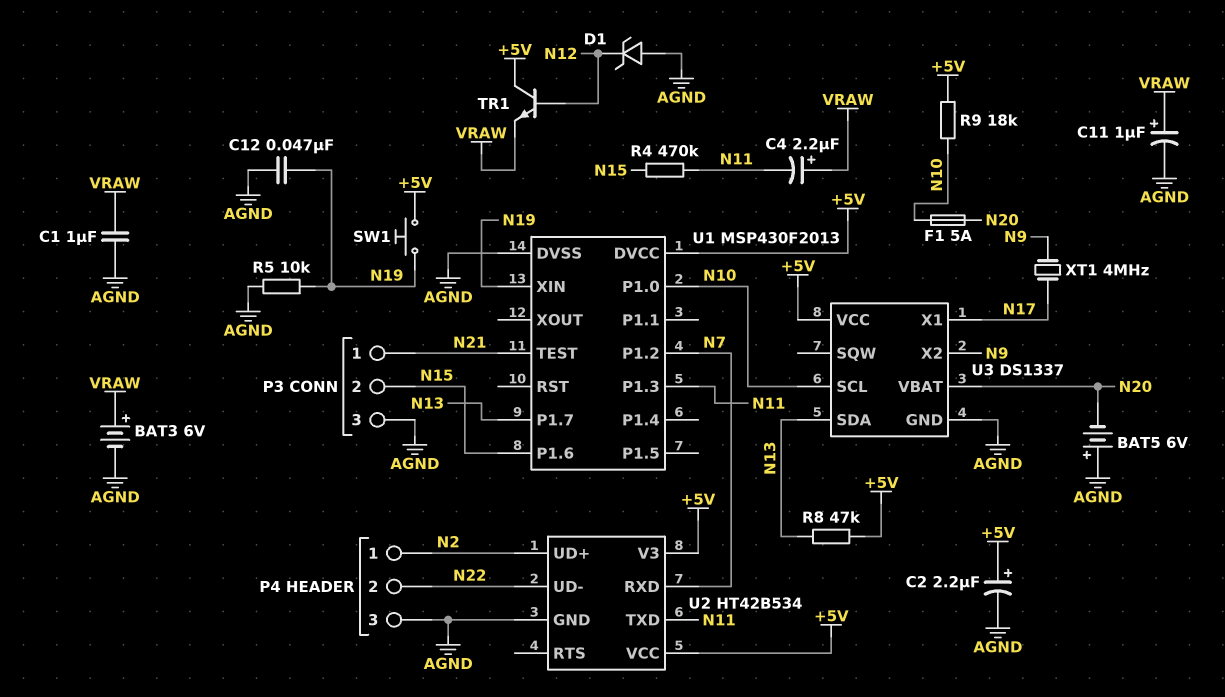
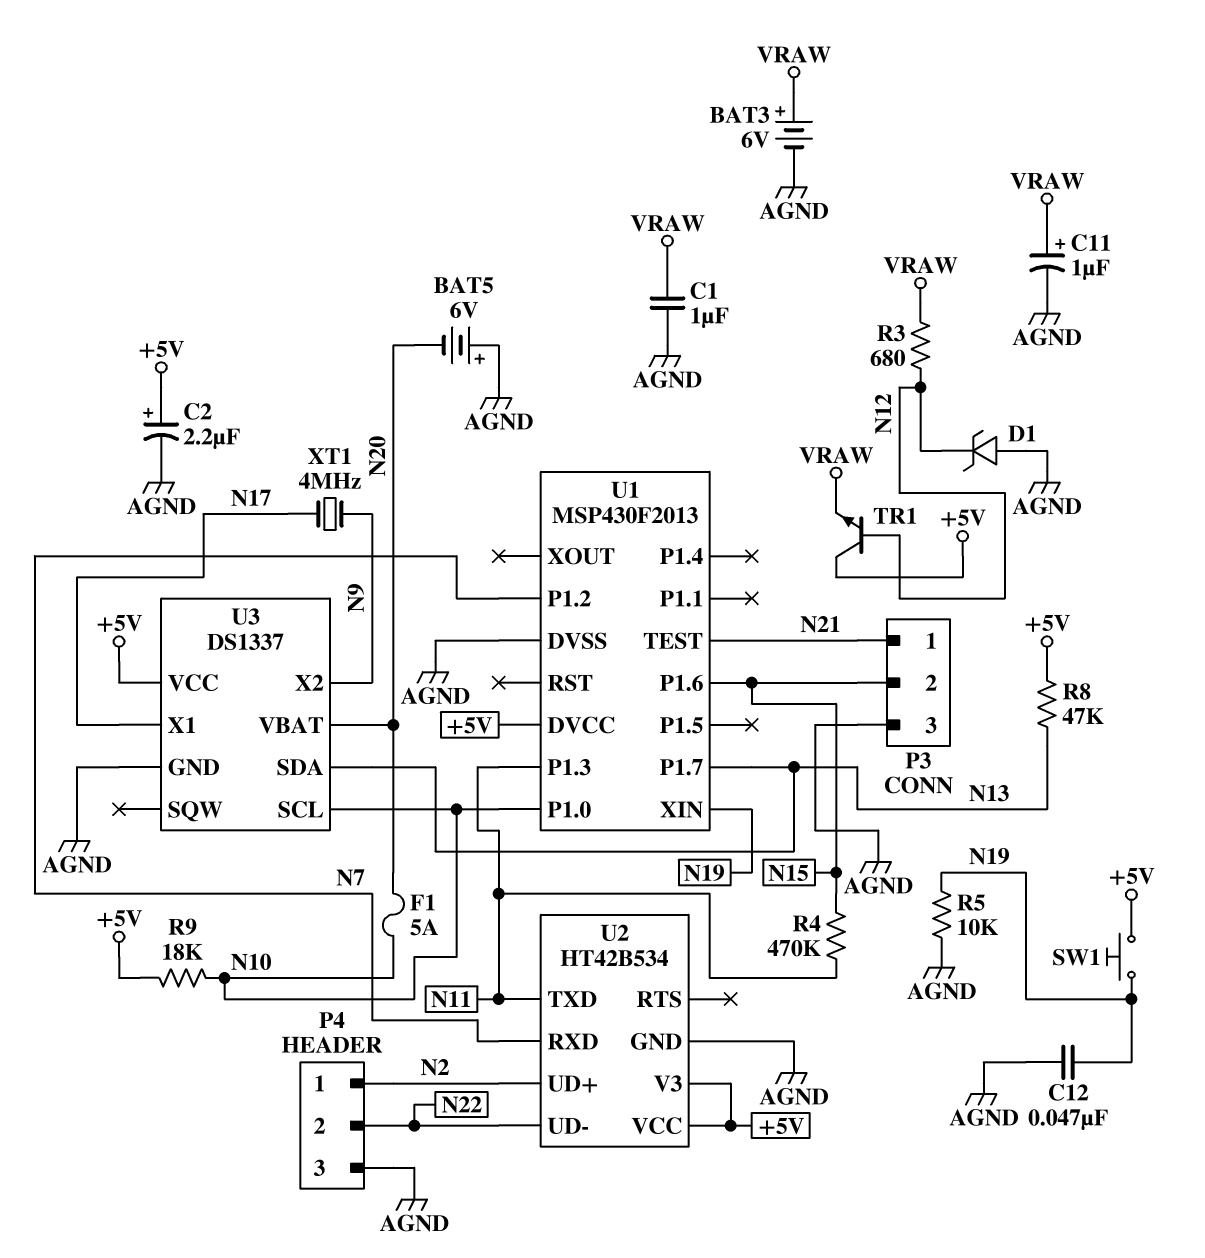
C4: 2.2uF (plus VRAW, minus N11) -> none
R3: none -> 680 (N12, VRAW)

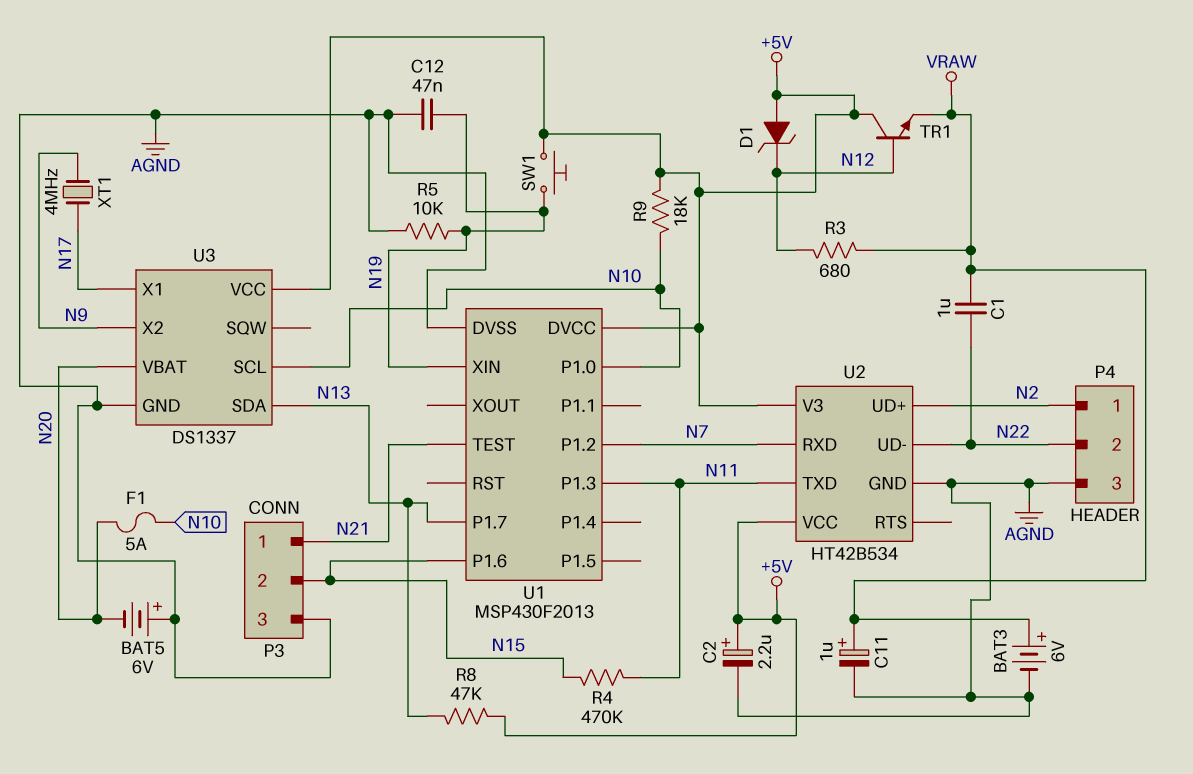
C1: 1uF (AGND, VRAW) -> 1uF (N22, VRAW)
D1: zener (A AGND, K N12) -> zener (A +5V, K N12)

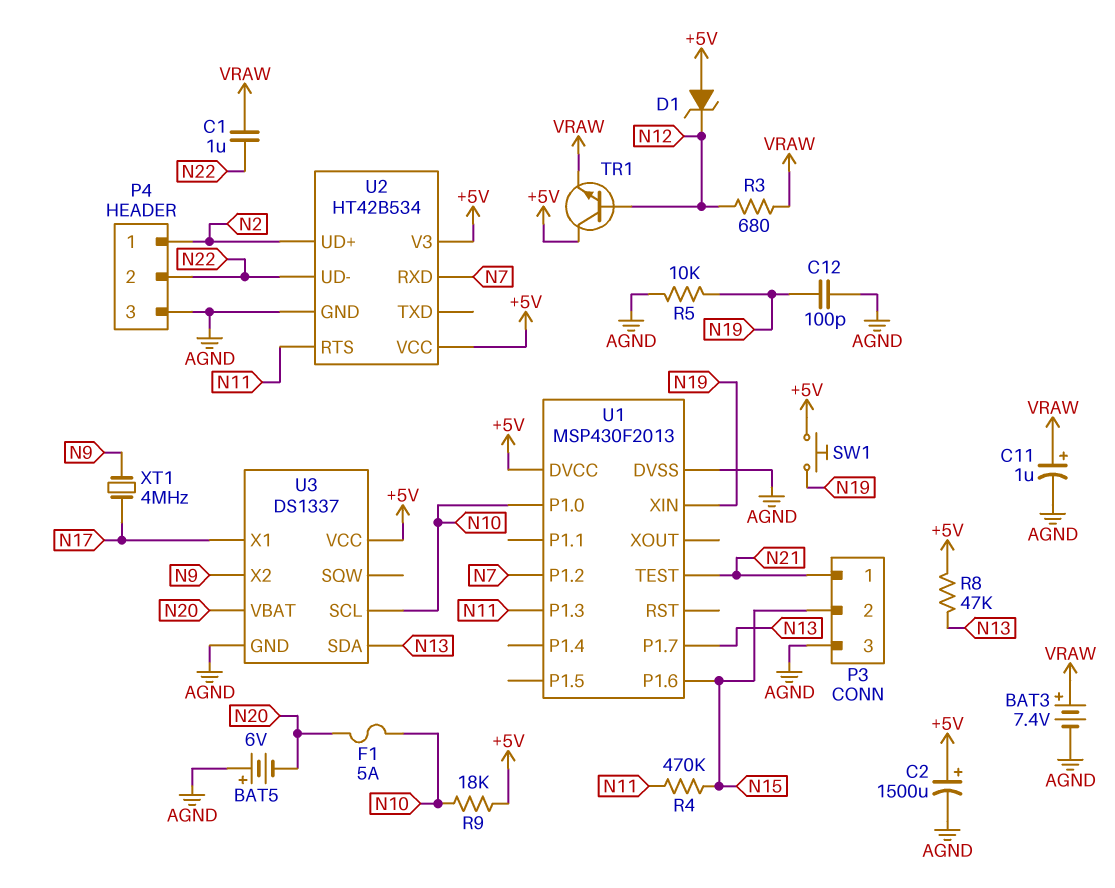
BAT3: 6V (plus VRAW, minus AGND) -> 7.4V (plus VRAW, minus AGND)
C2: 2.2uF (plus +5V, minus AGND) -> 1500uF (plus +5V, minus AGND)
C12: 47nF (AGND, N19) -> 100pF (AGND, N19)
U2 pin RTS: none -> N11
U2 pin TXD: N11 -> none

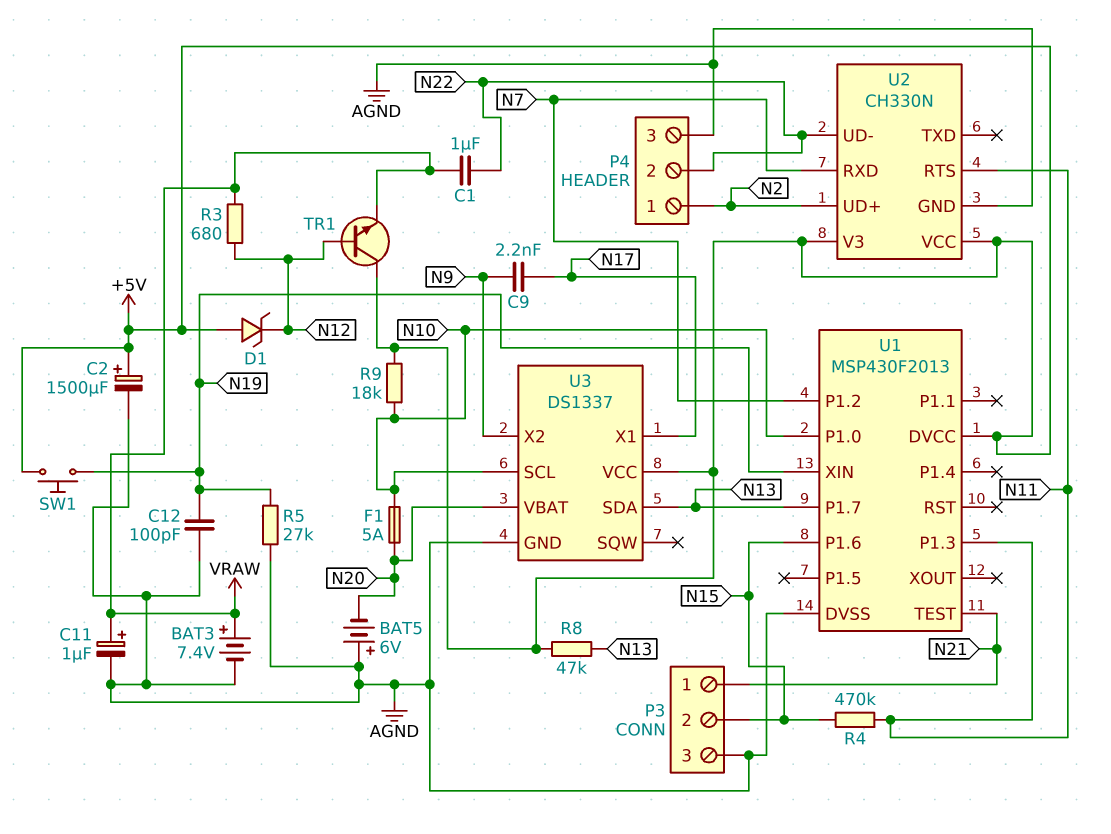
C9: none -> 2.2nF (N9, N17)
R5: 10k (AGND, N19) -> 27k (AGND, N19)
U2: HT42B534 -> CH330N
XT1: 4MHz (N9, N17) -> none

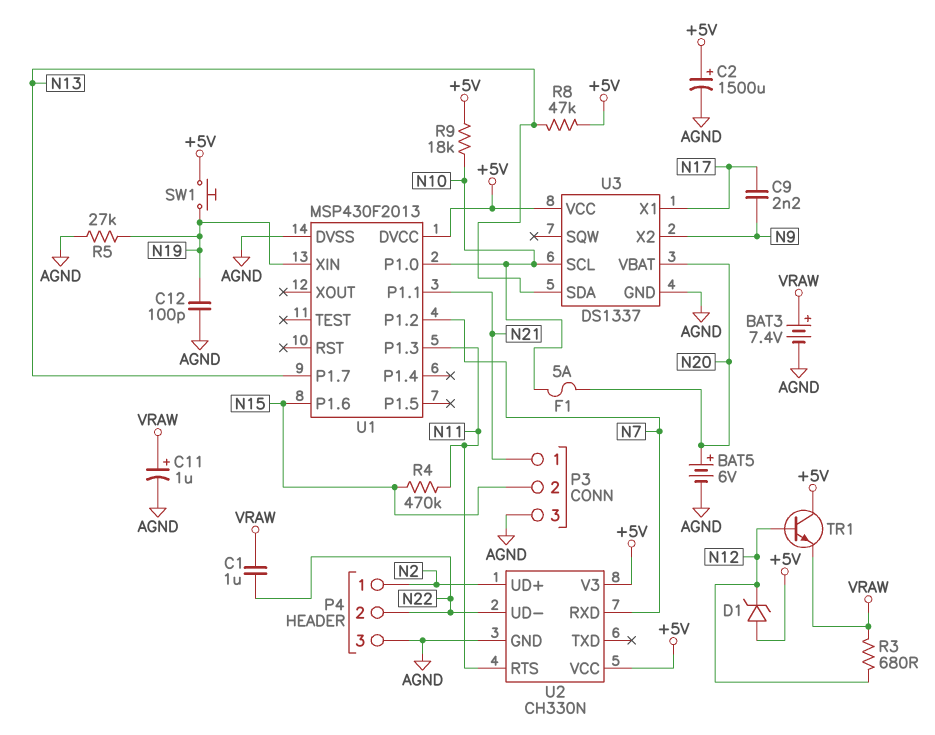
BAT5: 6V (plus AGND, minus N20) -> 6V (plus N20, minus AGND)
U1 pin P1.1: none -> N21
U1 pin TEST: N21 -> none

